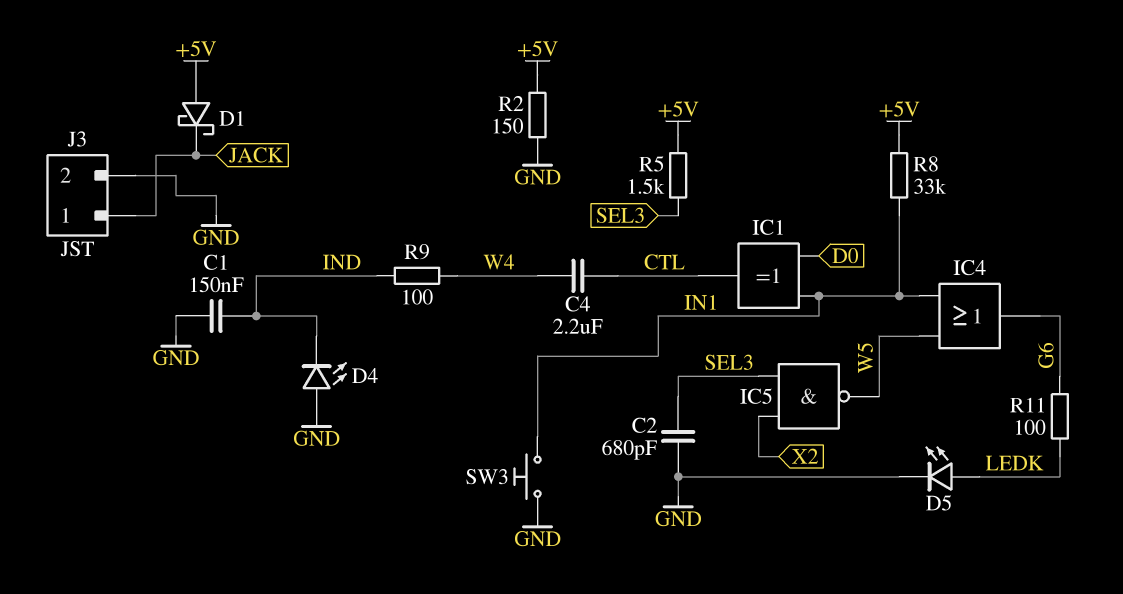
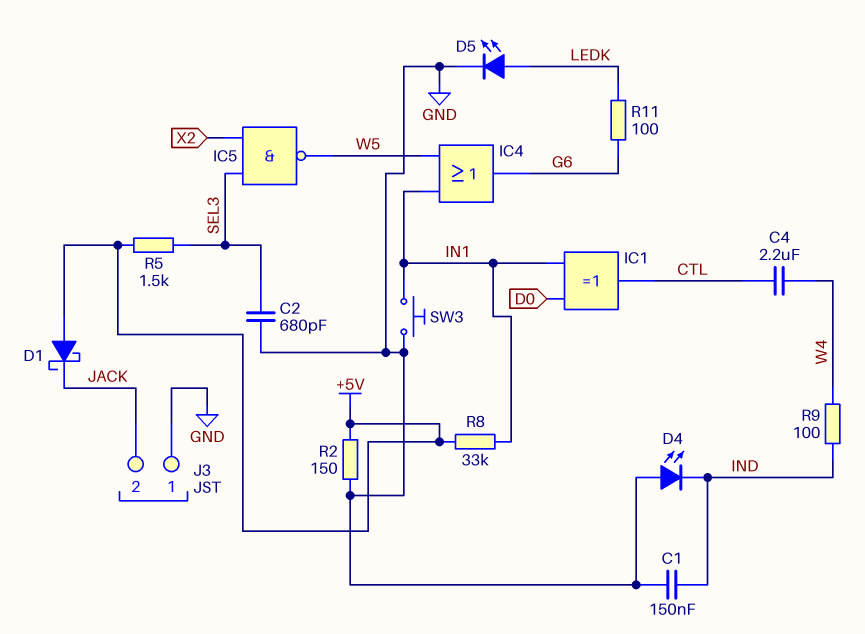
J3 pin 1: JACK -> GND
J3 pin 2: GND -> JACK

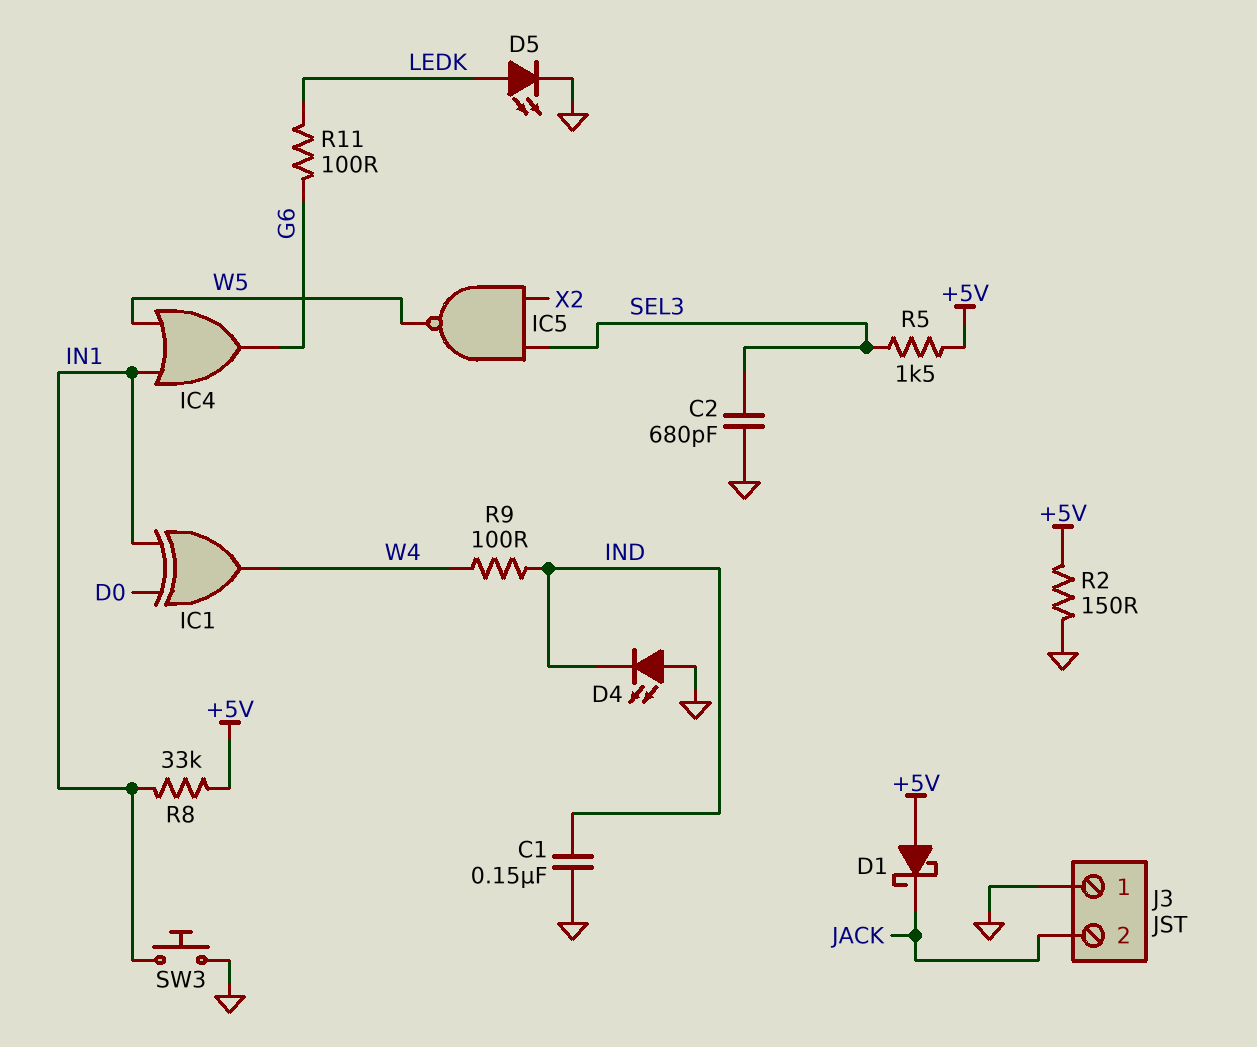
C4: 2.2uF (CTL, W4) -> none
IC1: XOR (in D0, in IN1, out CTL) -> XOR (in D0, in IN1, out W4)

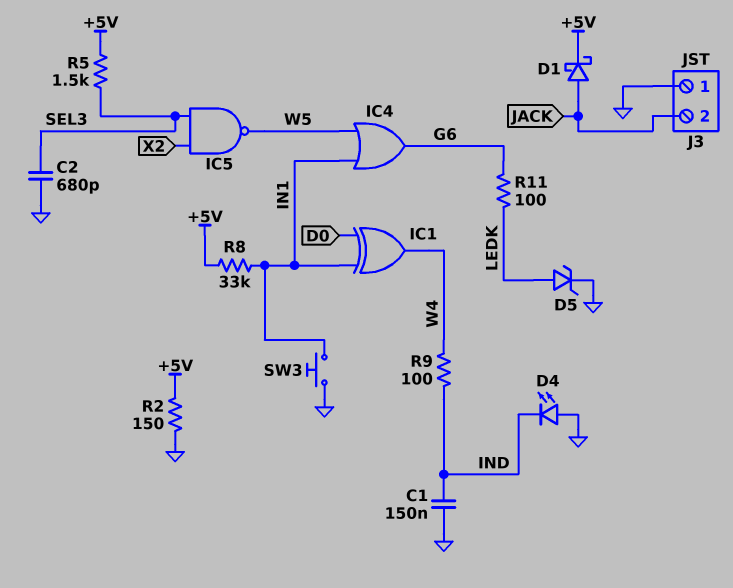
D1: schottky (A +5V, K JACK) -> schottky (A JACK, K +5V)
D5: LED (A LEDK, K GND) -> zener (A LEDK, K GND)

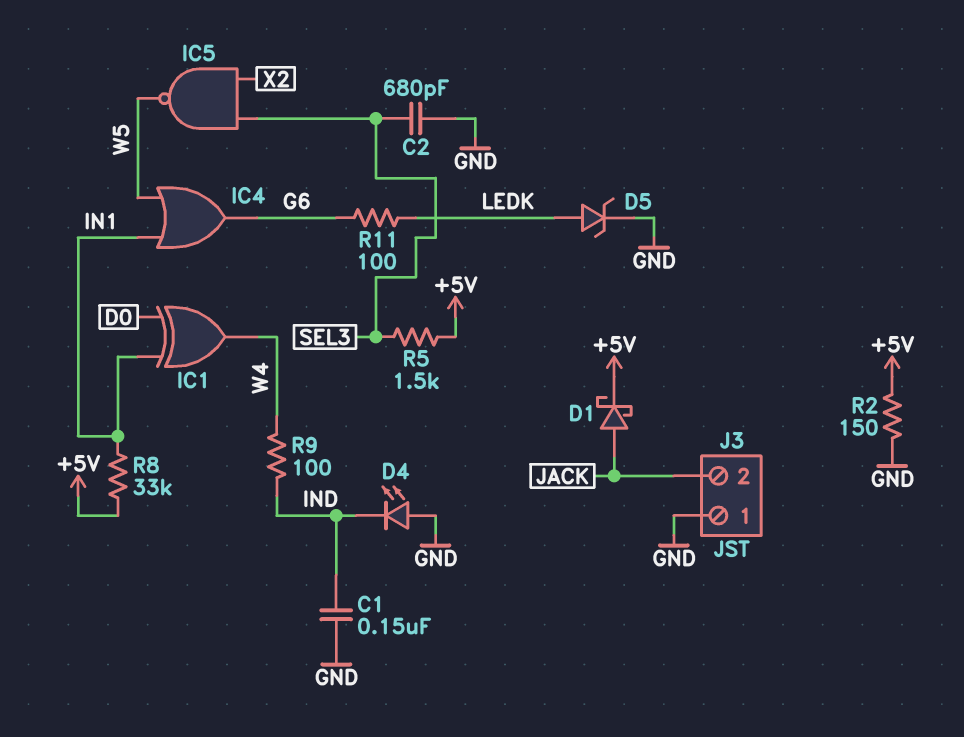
SW3: button (GND, IN1) -> none

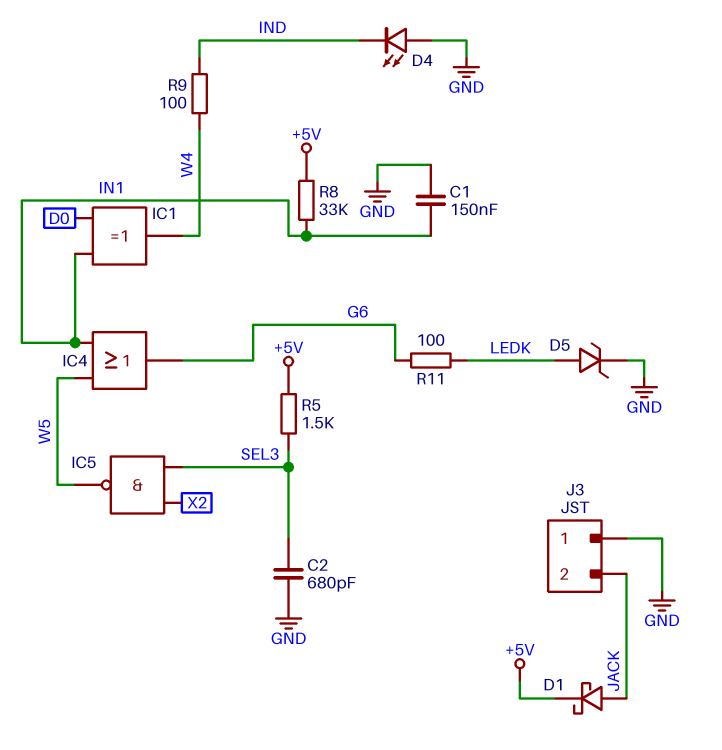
C1: 150nF (GND, IND) -> 150nF (GND, IN1)
R2: 150 (+5V, GND) -> none

